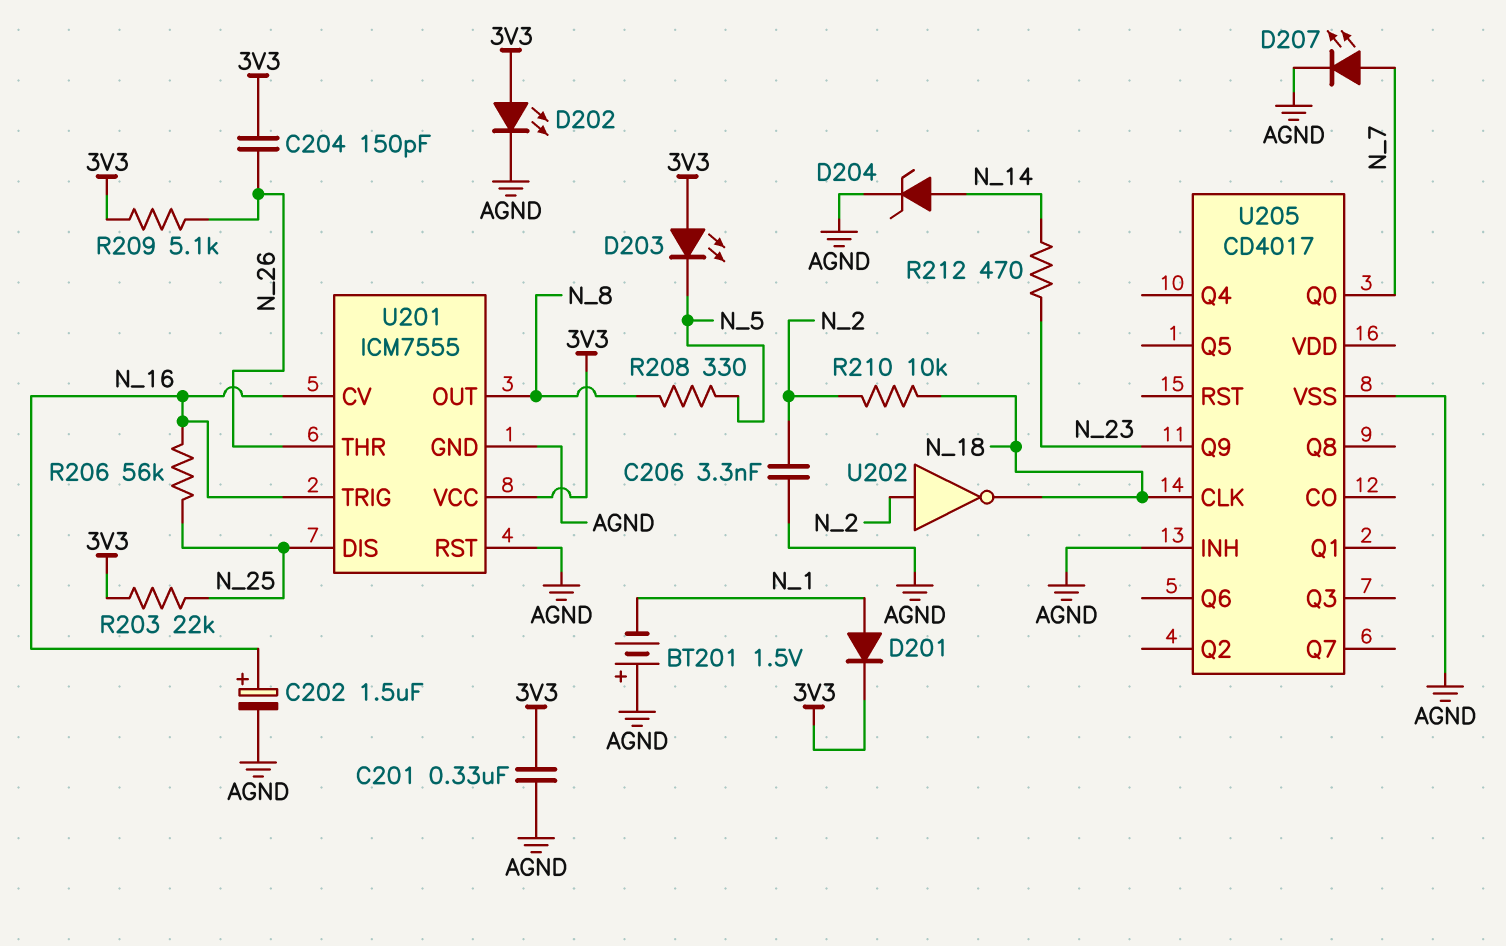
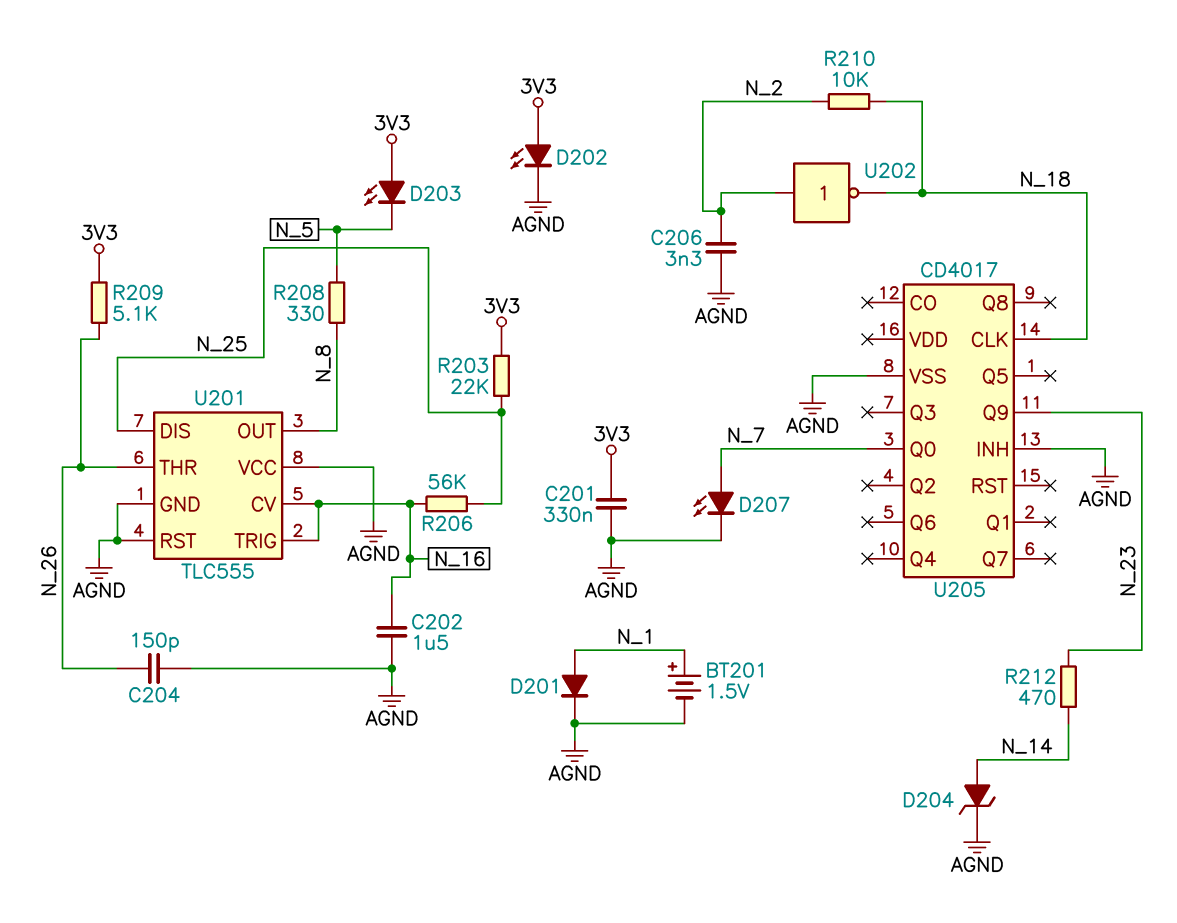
BT201: 1.5V (plus AGND, minus N_1) -> 1.5V (plus N_1, minus AGND)
C202: 1.5uF (plus N_16, minus AGND) -> 1.5uF (AGND, N_16)
C204: 150pF (3V3, N_26) -> 150pF (AGND, N_26)
D201: diode (A N_1, K 3V3) -> diode (A N_1, K AGND)
U201: ICM7555 -> TLC555
U201 pin VCC: 3V3 -> AGND

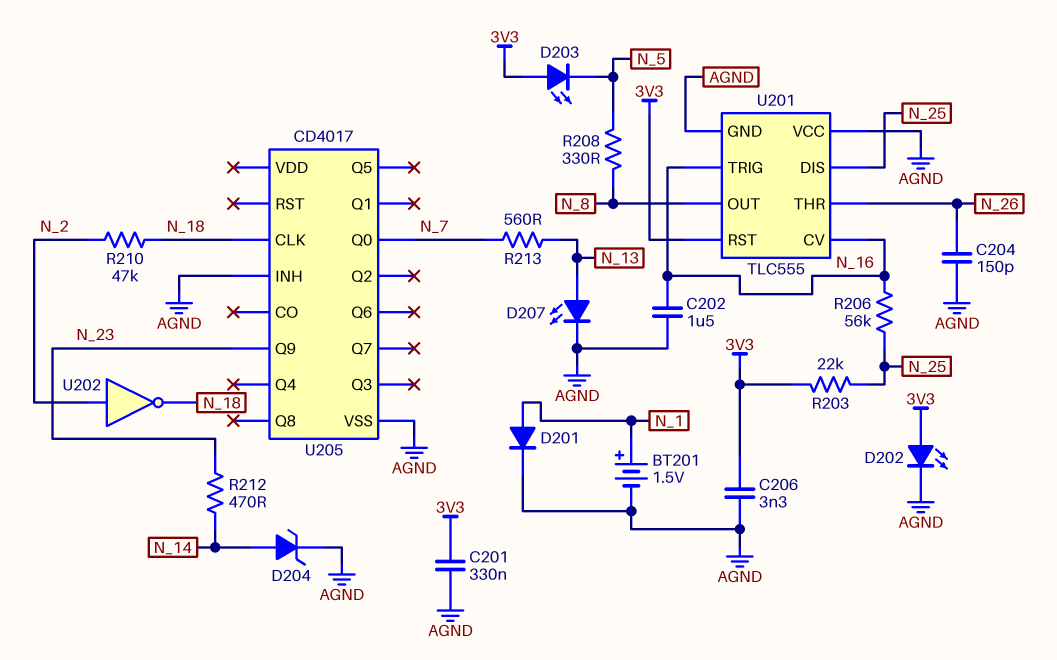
C206: 3.3nF (AGND, N_2) -> 3.3nF (3V3, AGND)
D207: LED (A N_7, K AGND) -> LED (A N_13, K AGND)
R209: 5.1k (3V3, N_26) -> none
R210: 10k (N_2, N_18) -> 47k (N_2, N_18)
R213: none -> 560 (N_7, N_13)
U201 pin RST: AGND -> 3V3

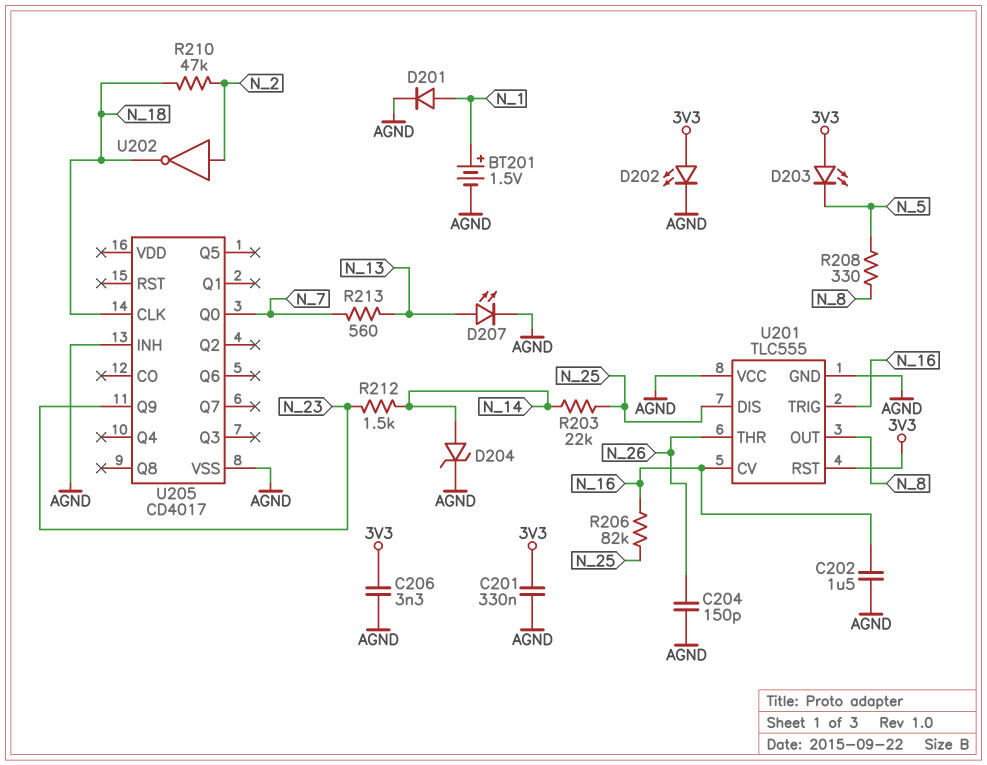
R203: 22k (3V3, N_25) -> 22k (N_14, N_25)
R206: 56k (N_16, N_25) -> 82k (N_16, N_25)
R212: 470 (N_14, N_23) -> 1.5k (N_14, N_23)

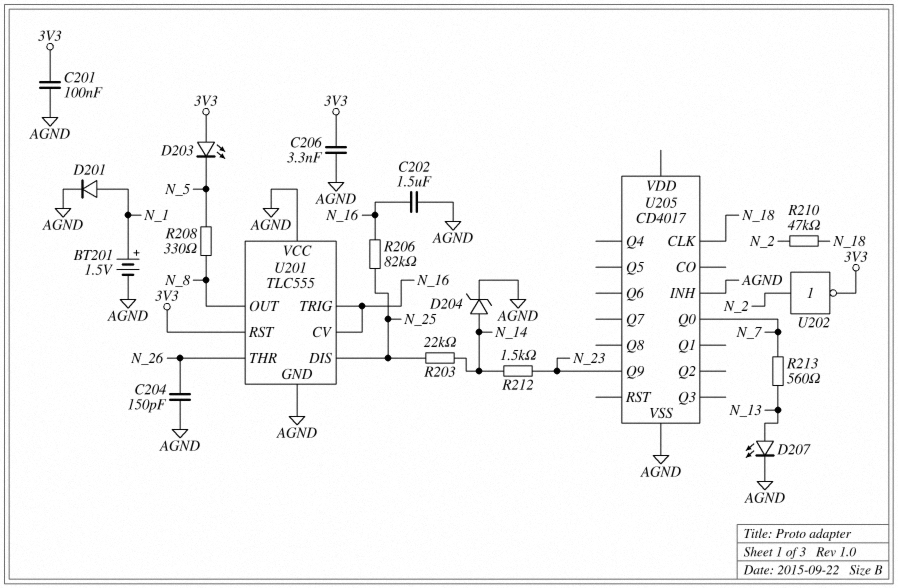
C201: 330nF (3V3, AGND) -> 100nF (3V3, AGND)
D202: LED (A 3V3, K AGND) -> none
U202: NOT (in N_2, out N_18) -> NOT (in N_2, out 3V3)

